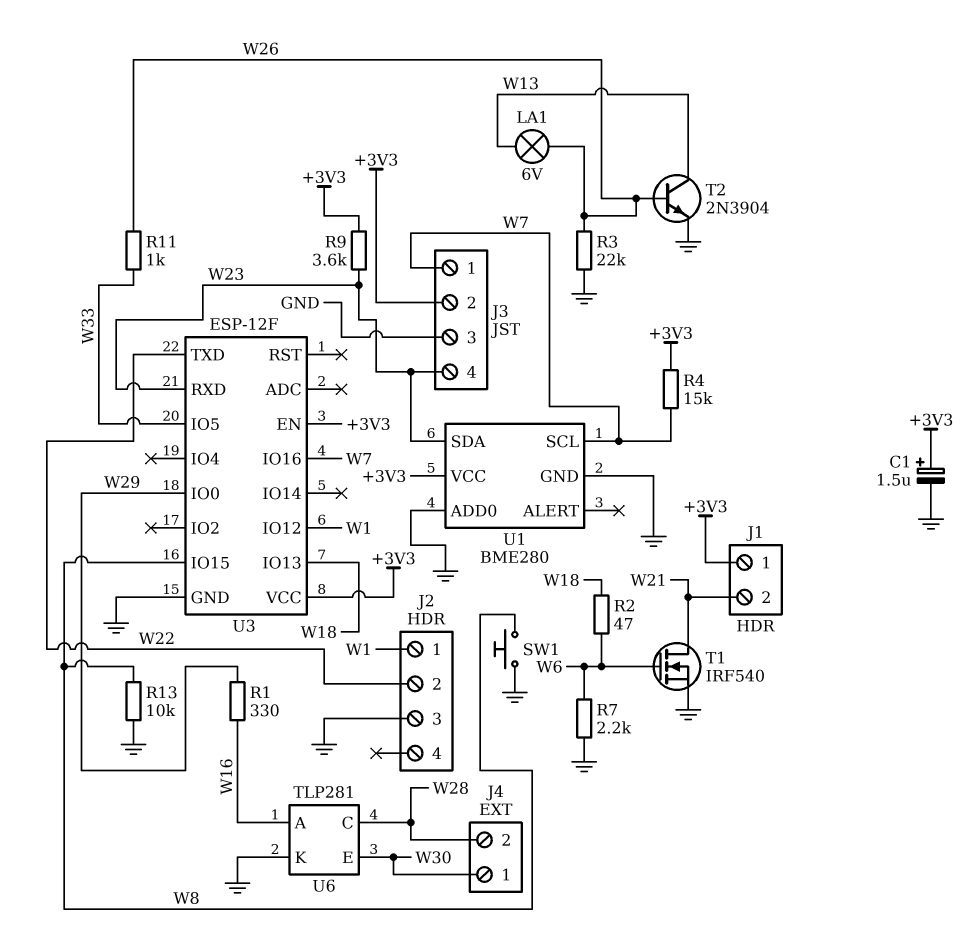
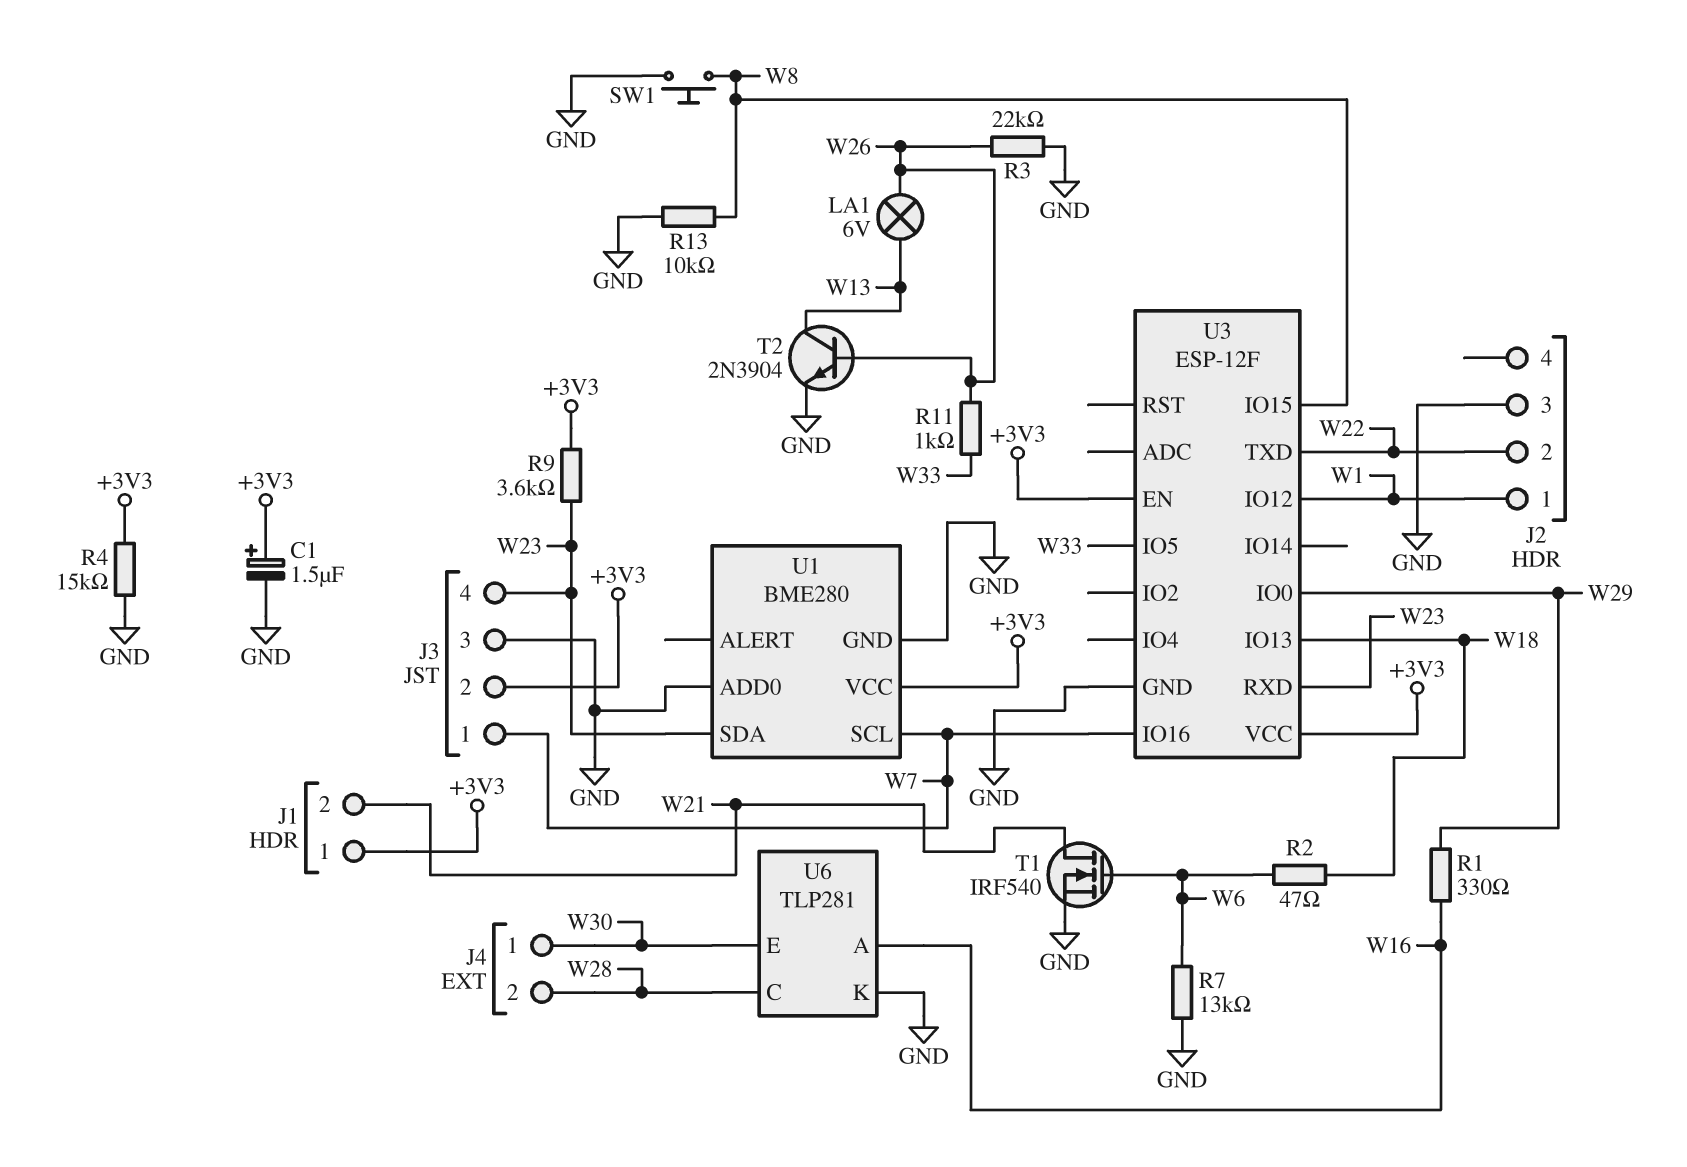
R4: 15k (+3V3, W7) -> 15k (+3V3, GND)
R7: 2.2k (GND, W6) -> 13k (GND, W6)

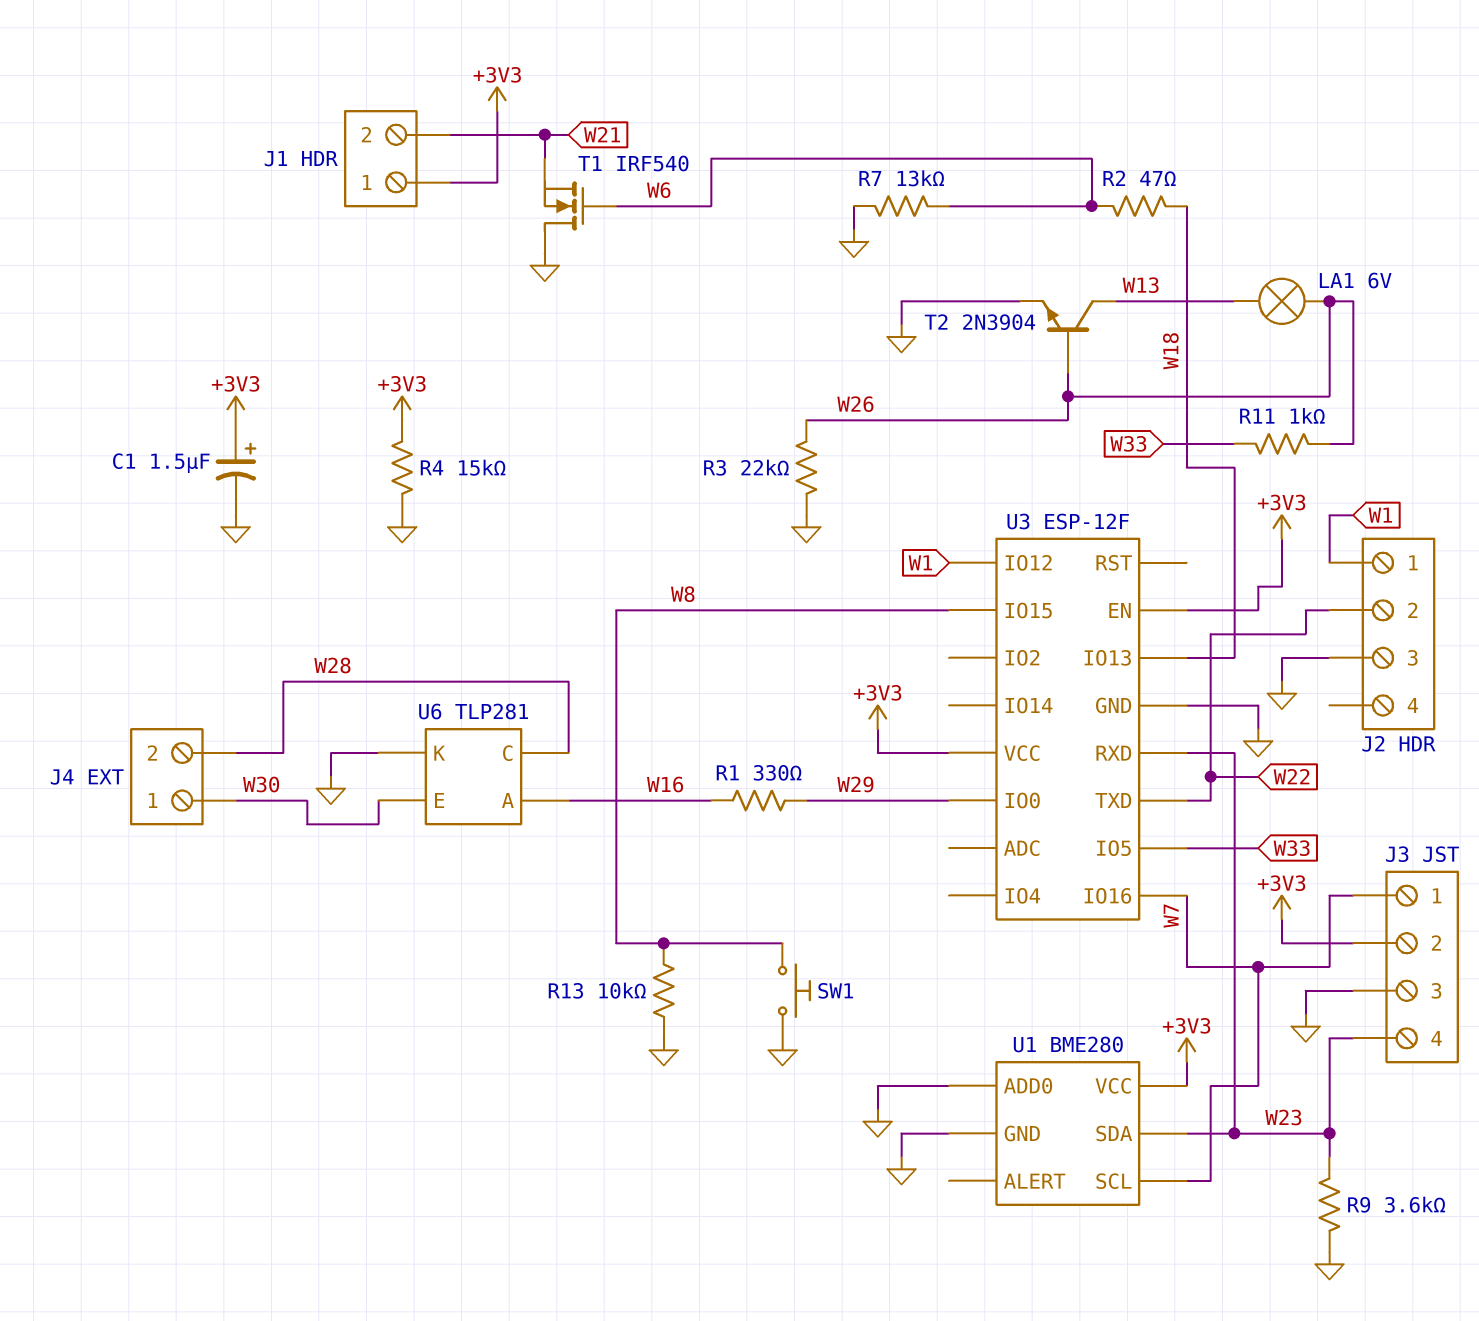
R9: 3.6k (+3V3, W23) -> 3.6k (GND, W23)
T1: NMOS IRF540 (G W6, D W21, S GND) -> NMOS IRF540 (G W6, D GND, S W21)

